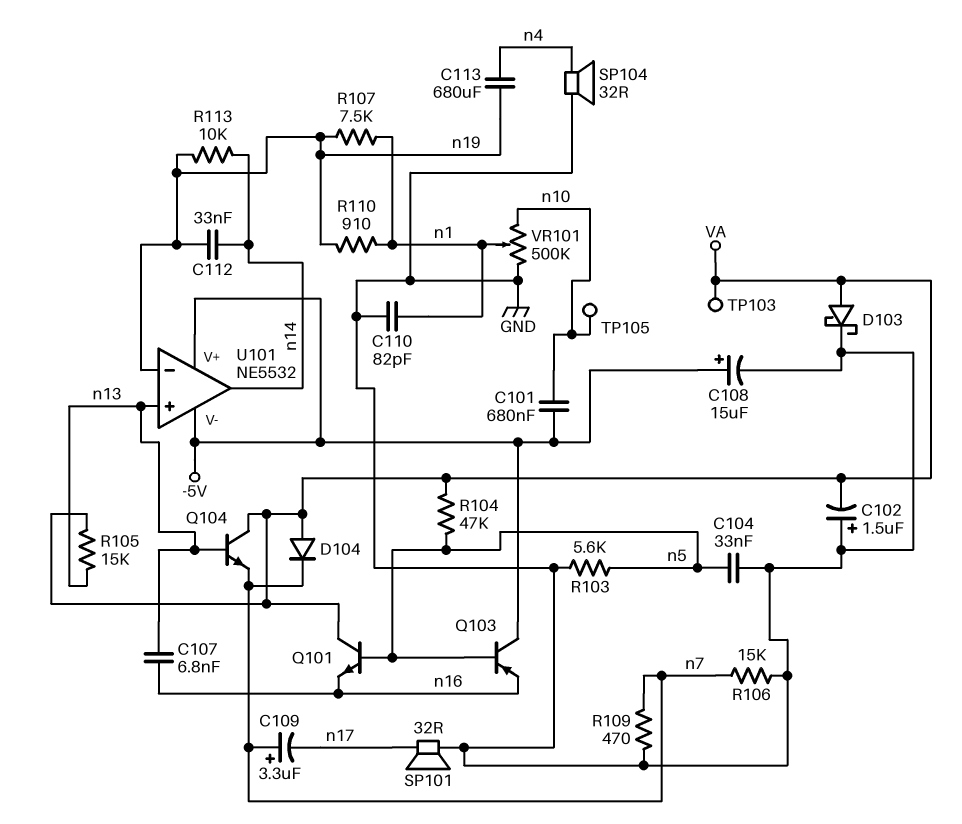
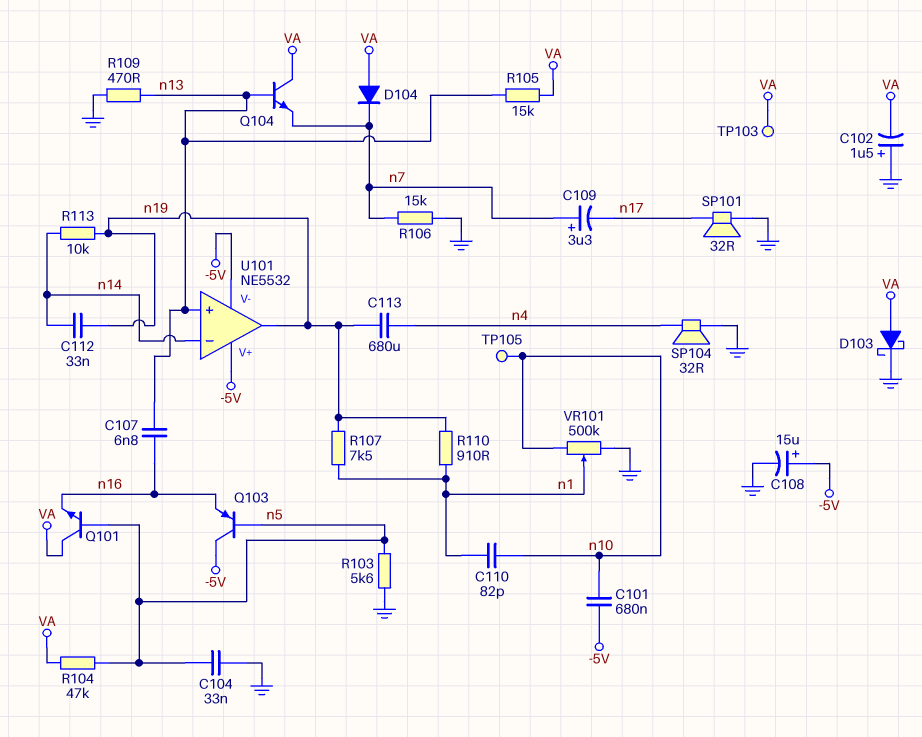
C110: 82pF (GND, n1) -> 82pF (n1, n10)
R109: 470 (GND, n7) -> 470 (GND, n13)
U101 pin in-: n19 -> n14
U101 pin out: n14 -> n19

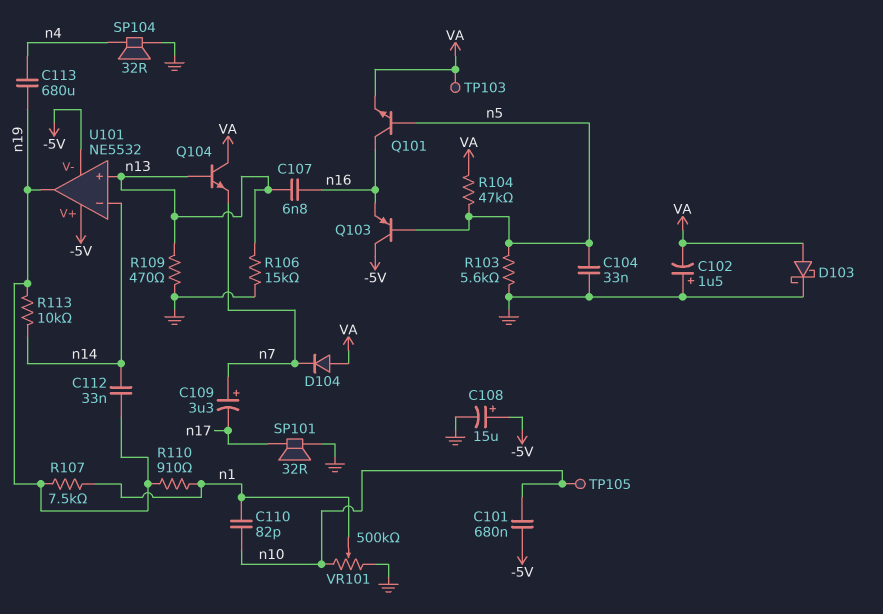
Q101: NPN (B n5, C VA, E n16) -> NPN (B n5, C n16, E VA)
R105: 15k (VA, n13) -> none
R106: 15k (GND, n7) -> 15k (GND, n13)

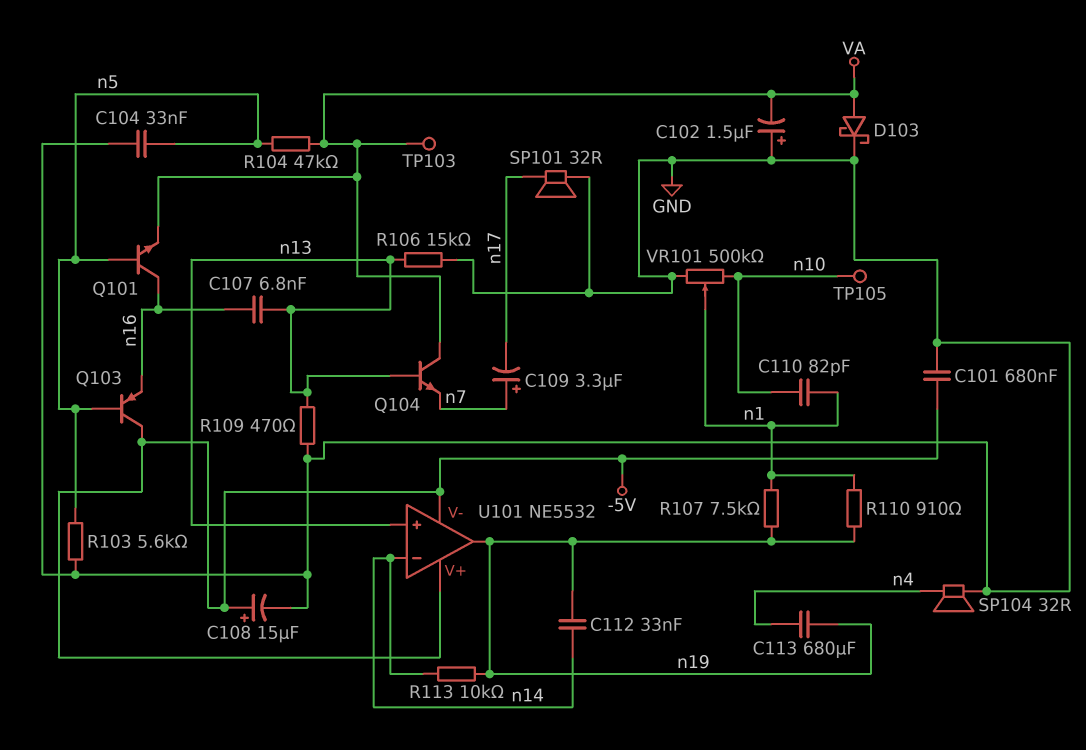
C101: 680nF (-5V, n10) -> 680nF (-5V, GND)
D104: diode (A VA, K n7) -> none

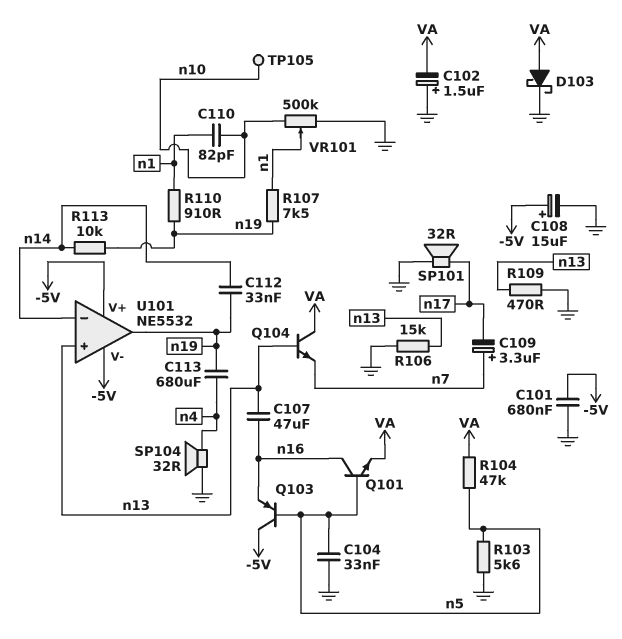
C107: 6.8nF (n13, n16) -> 47uF (n13, n16)
TP103: test point (VA) -> none

